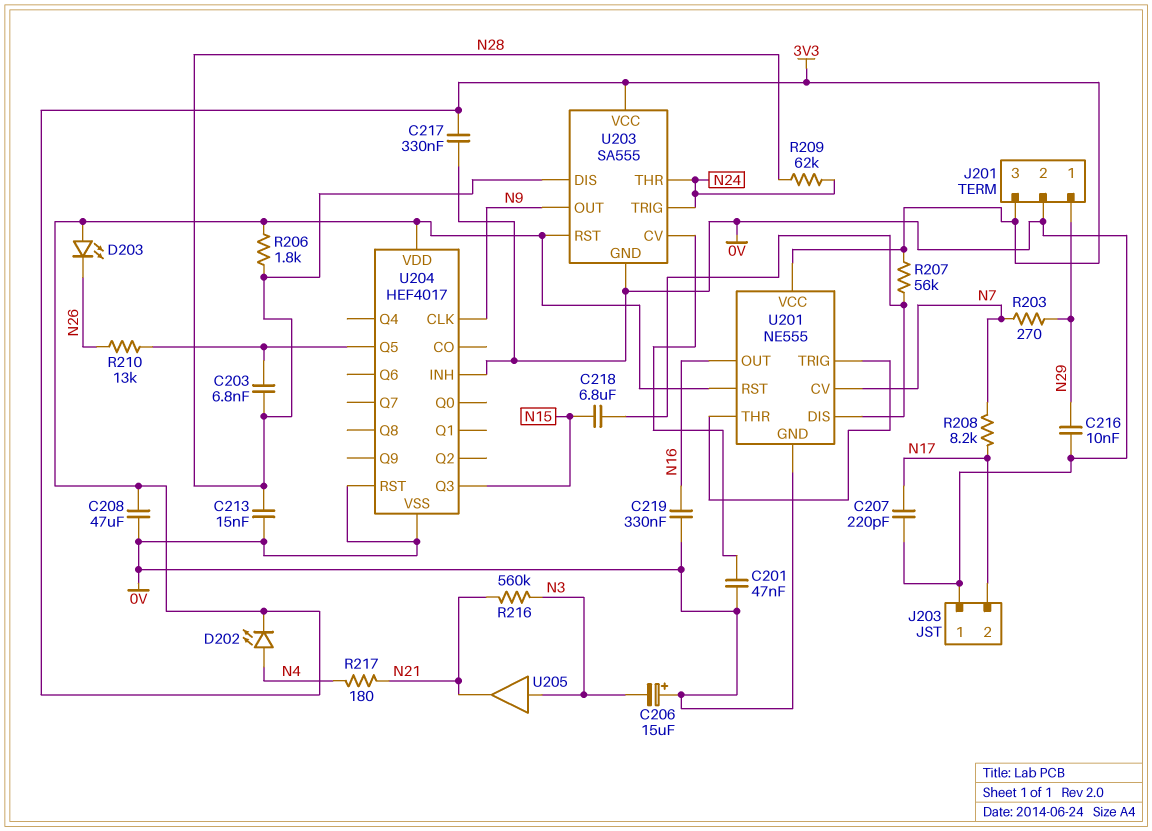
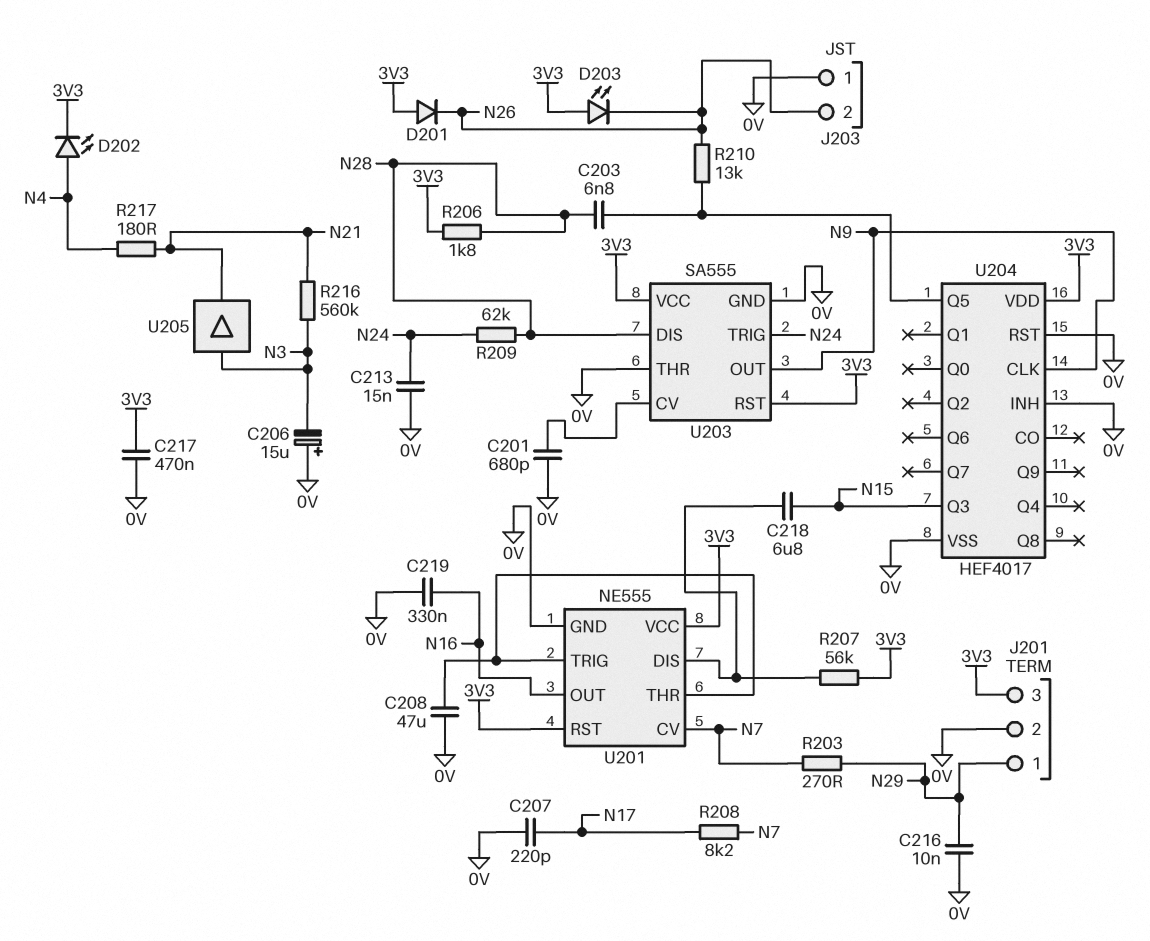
C201: 47nF (0V, U203/CV) -> 680pF (0V, U203/CV)
C208: 47uF (0V, 3V3) -> 47uF (0V, U201/THR)
C213: 15nF (0V, N28) -> 15nF (0V, N24)
C217: 330nF (0V, 3V3) -> 470nF (0V, 3V3)
D201: none -> diode (A 3V3, K N26)
J203 pin 2: N17 -> N26
U203 pin THR: N24 -> 0V

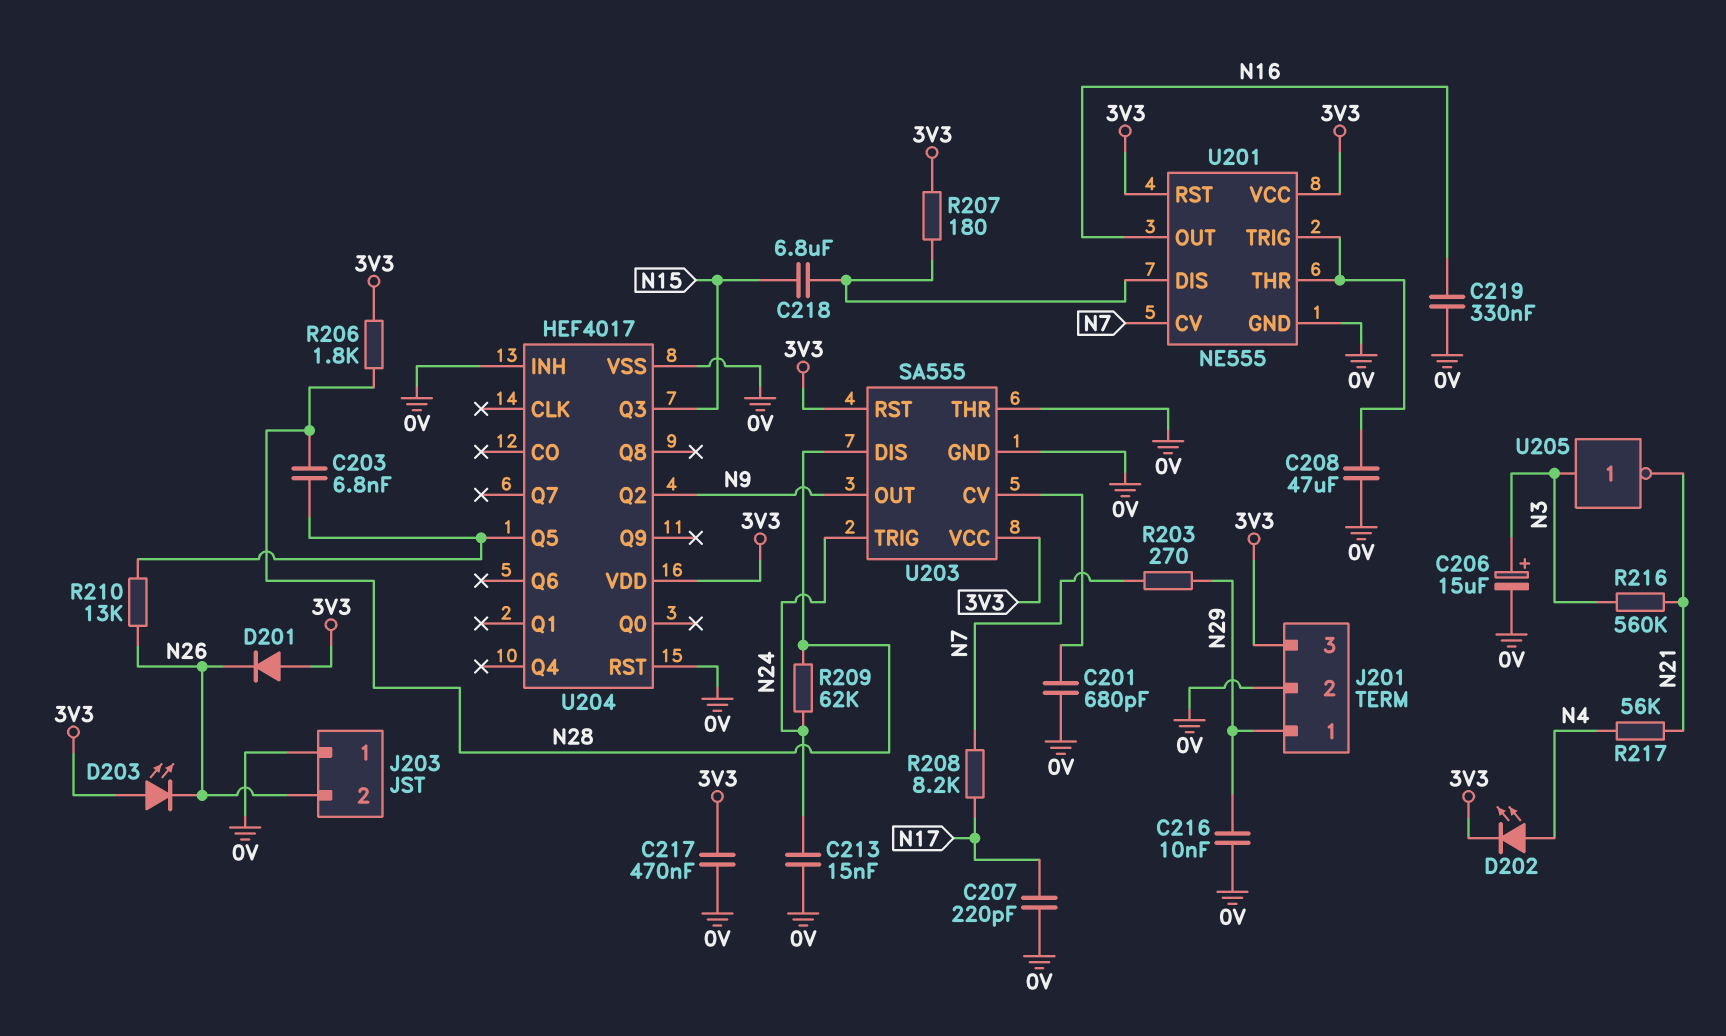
C206: 15uF (plus 0V, minus N3) -> 15uF (plus N3, minus 0V)
R207: 56k (3V3, U201/DIS) -> 180 (3V3, U201/DIS)
R217: 180 (N4, N21) -> 56k (N4, N21)
U204 pin CLK: N9 -> none
U204 pin Q2: none -> N9
U205: buffer (in N3, out N21) -> NOT (in N3, out N21)

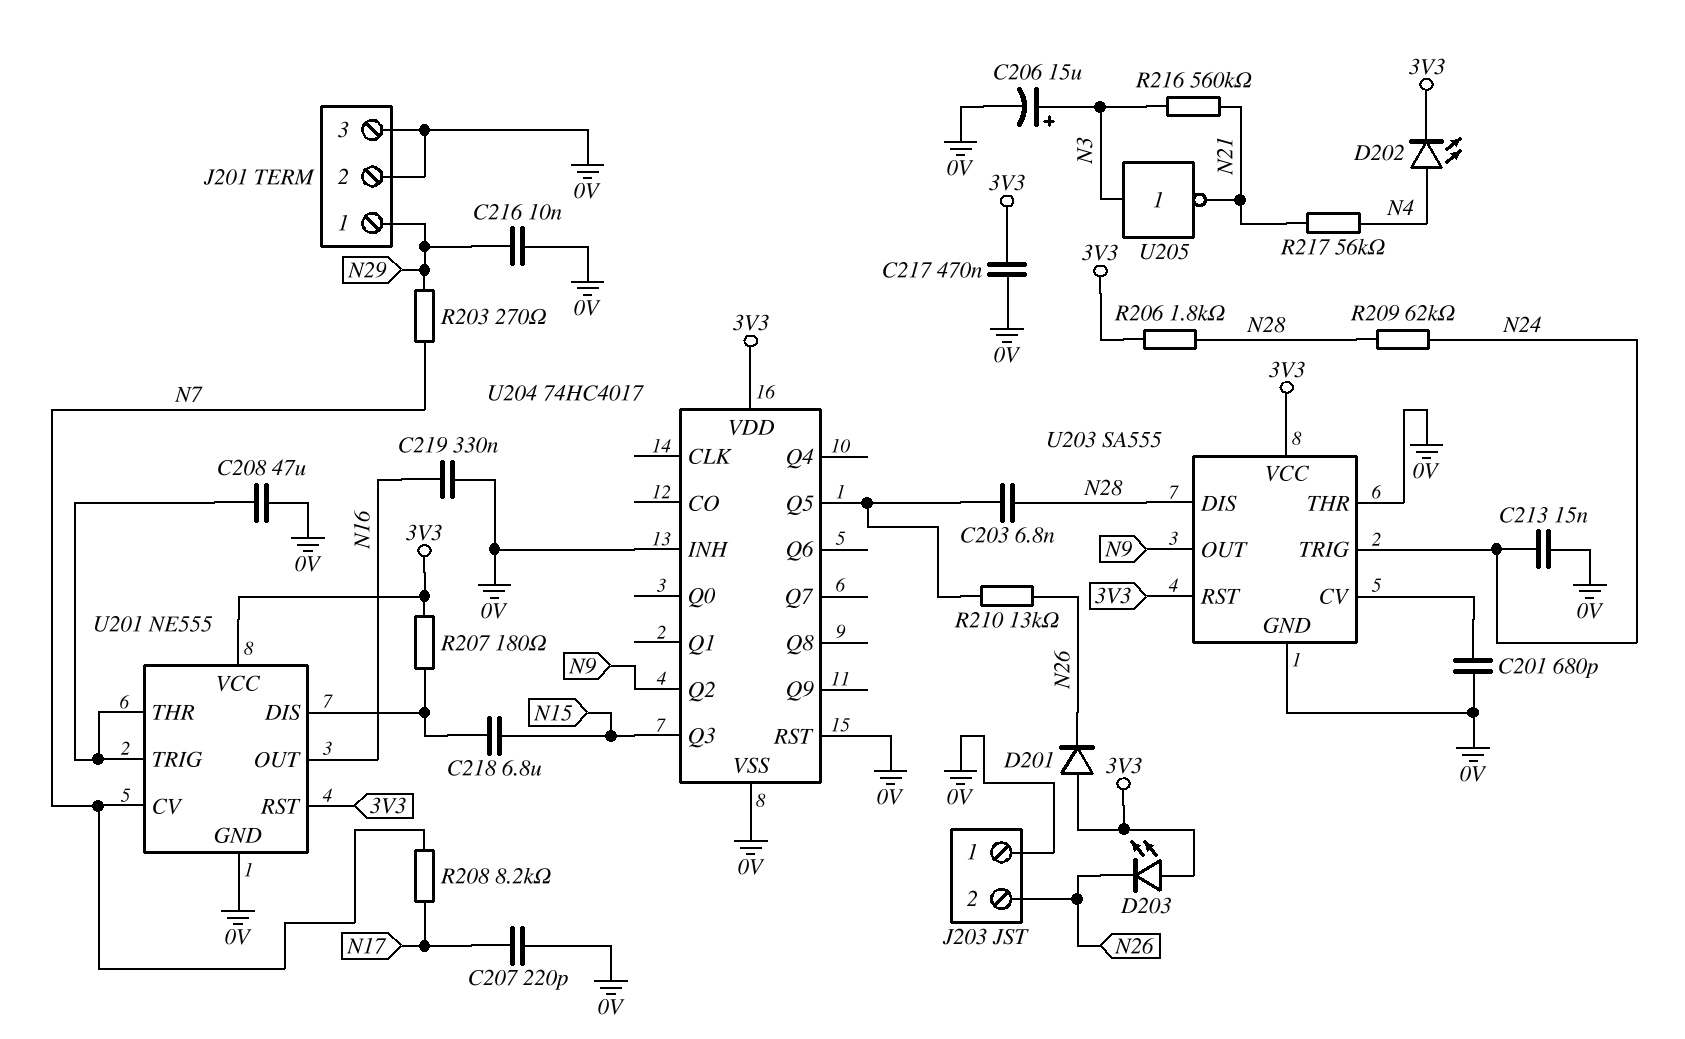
J201 pin 3: 3V3 -> 0V
U204: HEF4017 -> 74HC4017

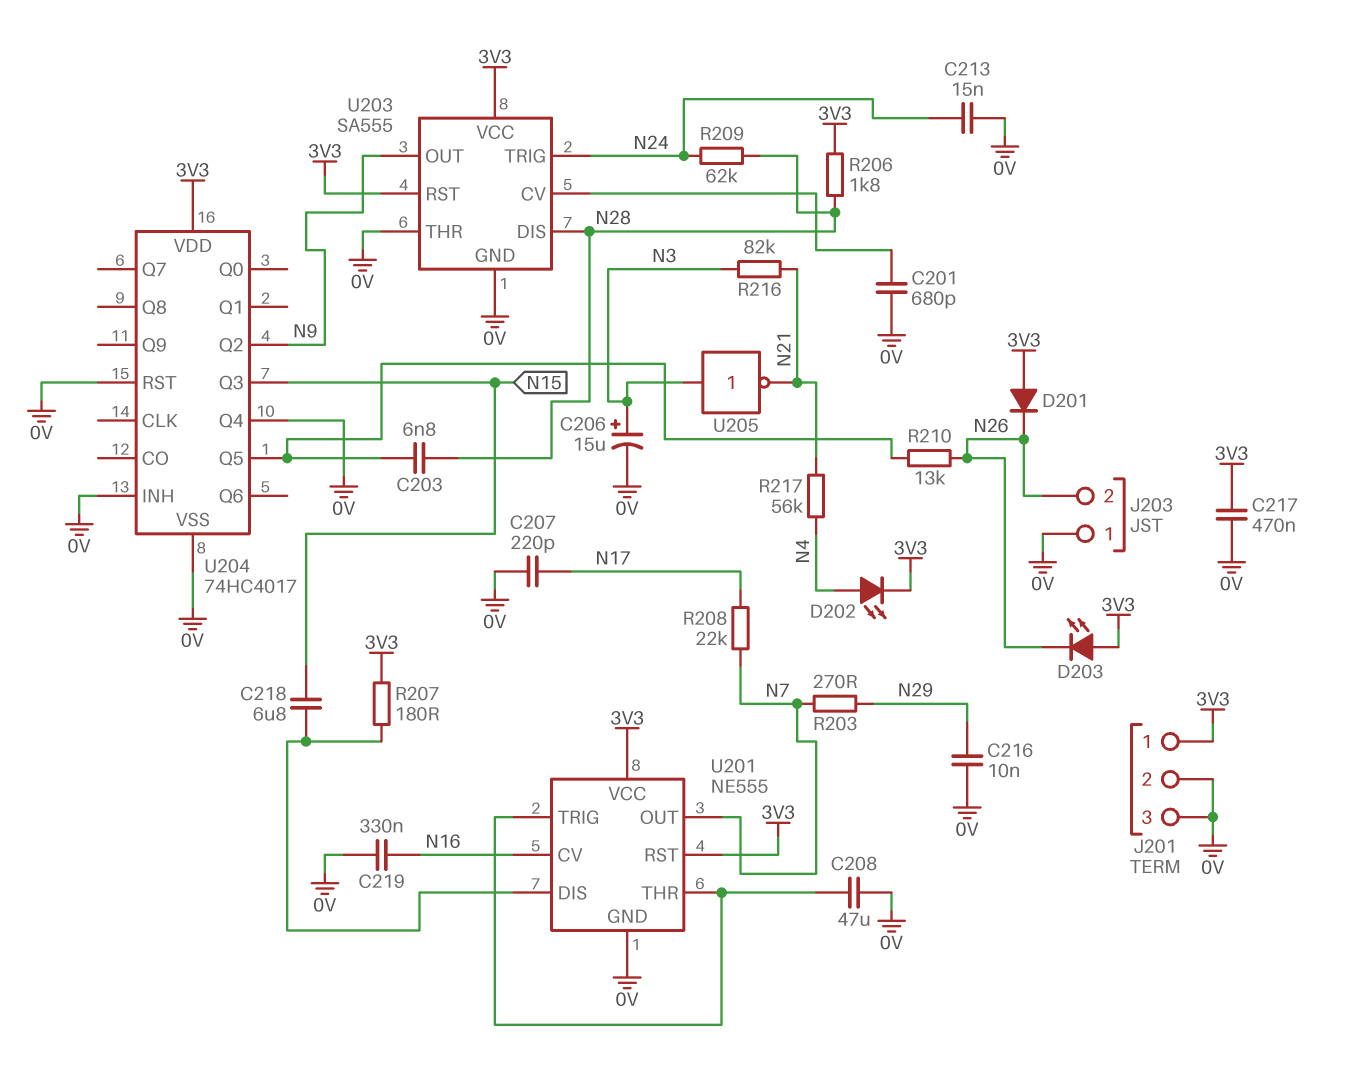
J201 pin 1: N29 -> 3V3
R208: 8.2k (N7, N17) -> 22k (N7, N17)
R216: 560k (N3, N21) -> 82k (N3, N21)
U201 pin CV: N7 -> N16
U201 pin OUT: N16 -> N7
U204 pin Q4: none -> 0V

